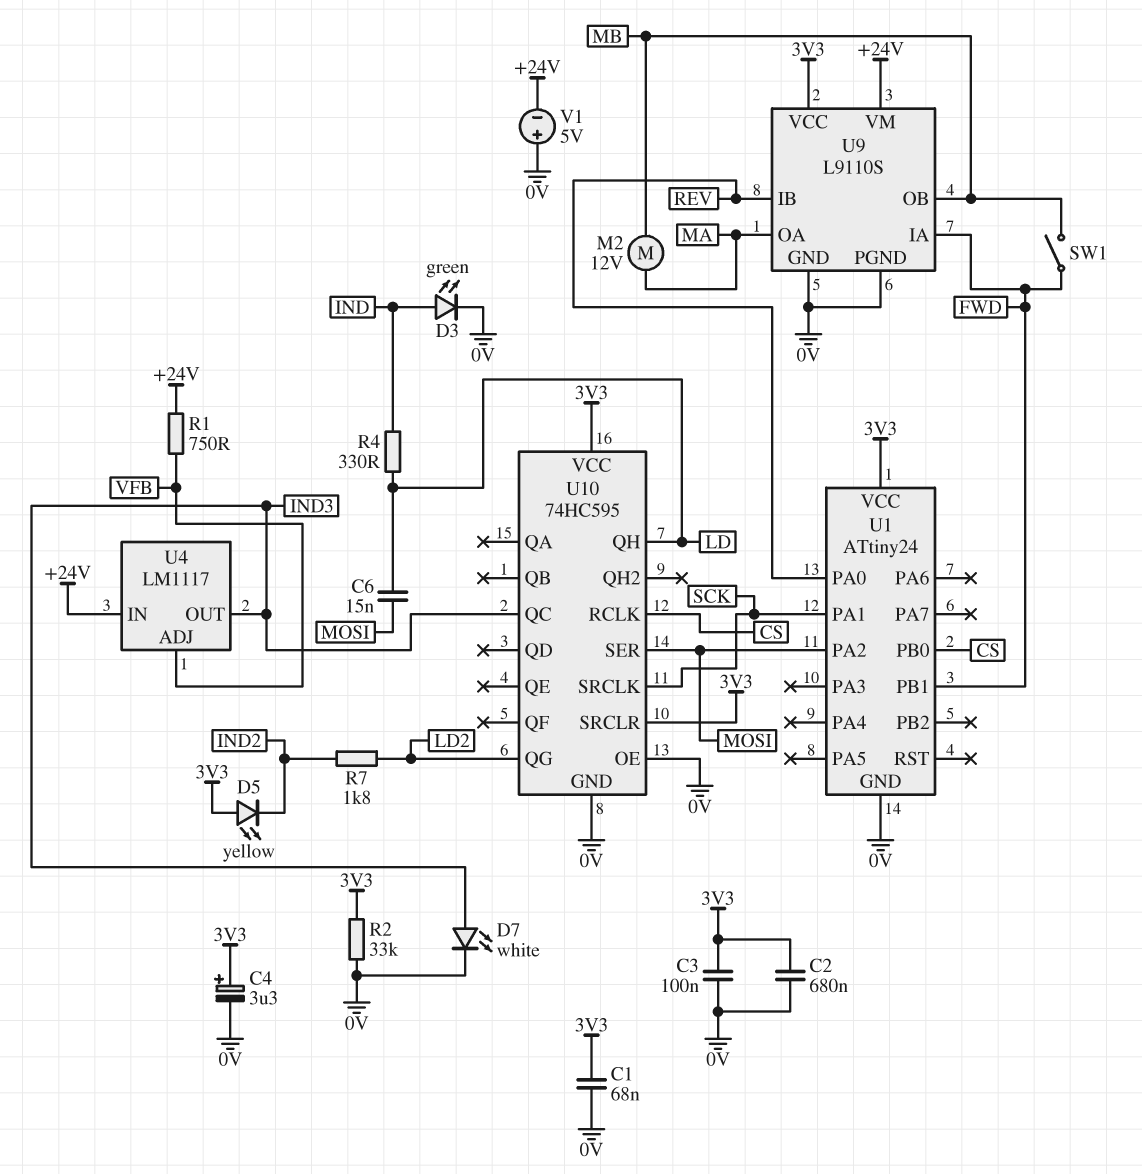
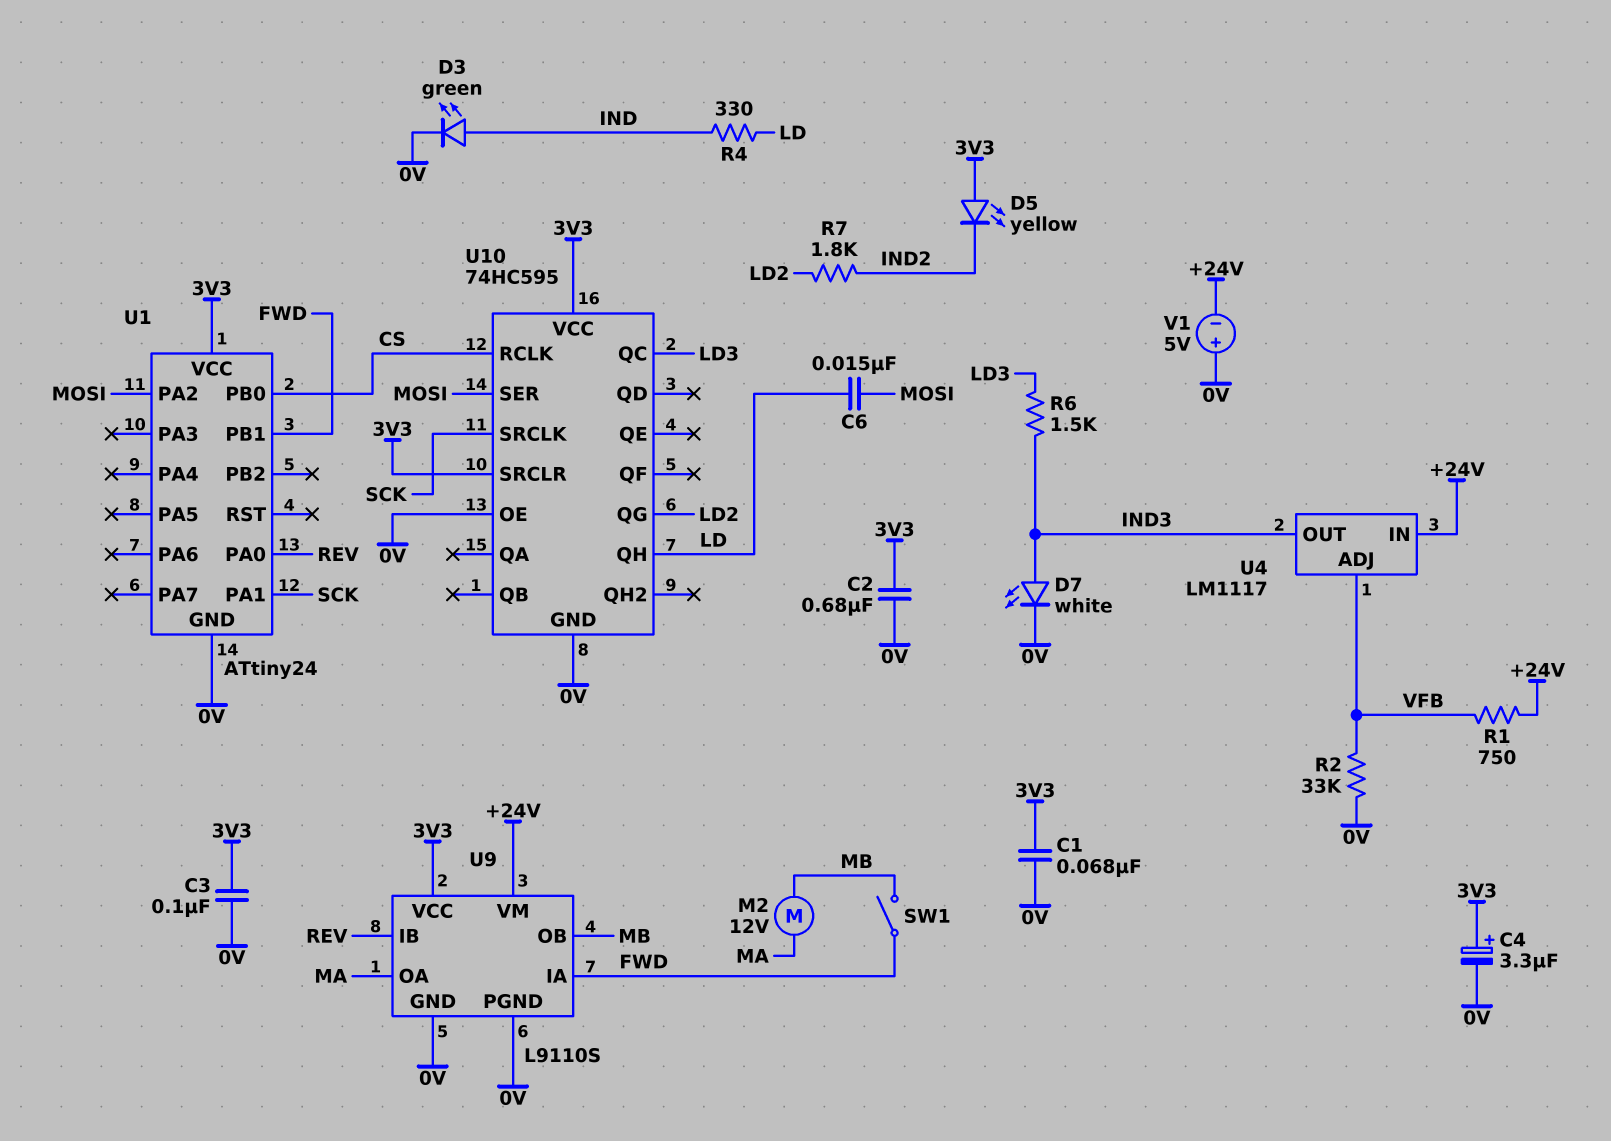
R2: 33k (0V, 3V3) -> 33k (0V, VFB)
R6: none -> 1.5k (IND3, LD3)
U10 pin QC: IND3 -> LD3

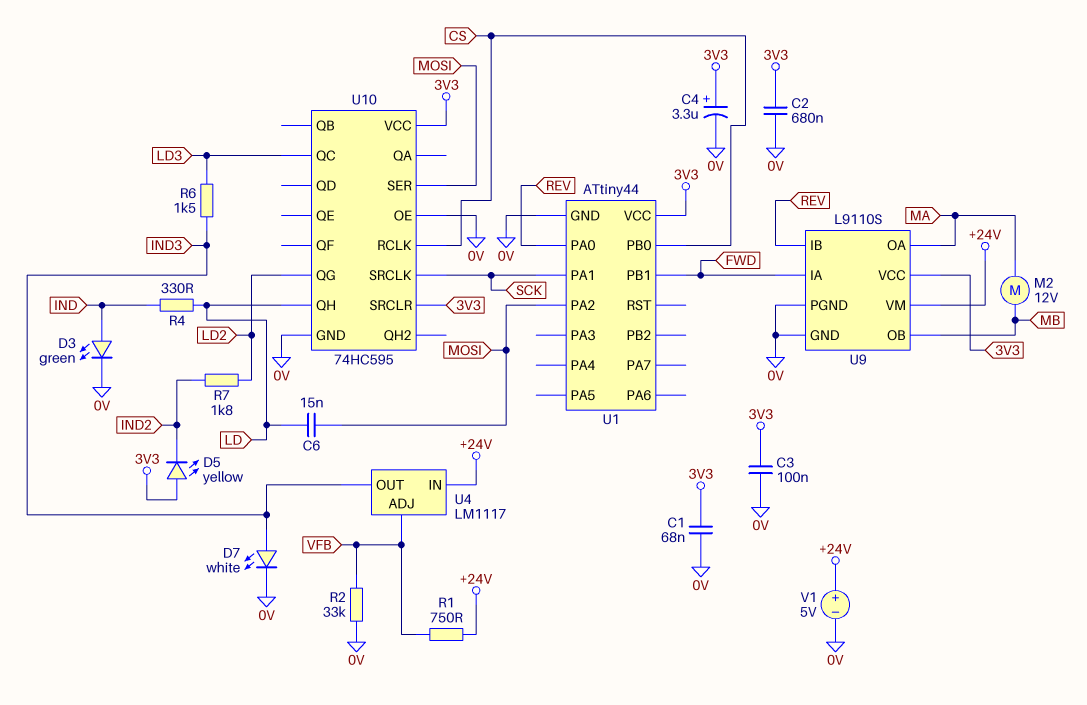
SW1: switch (FWD, MB) -> none
U1: ATtiny24 -> ATtiny44
V1: 5V (plus 0V, minus +24V) -> 5V (plus +24V, minus 0V)

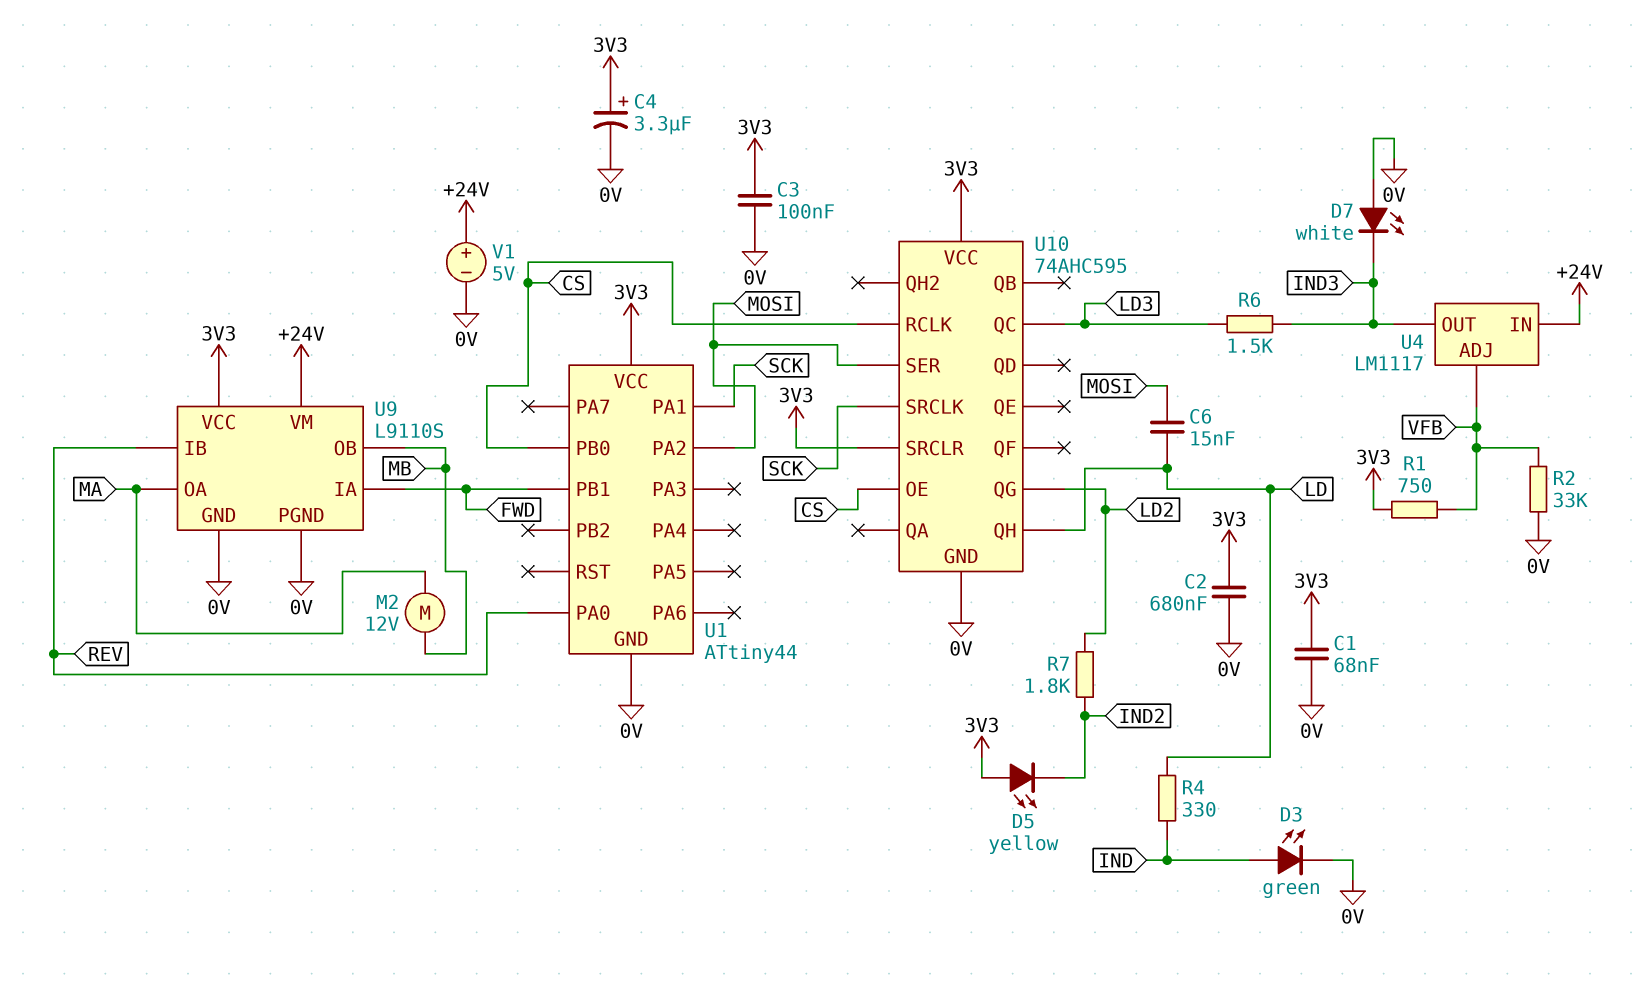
D7: LED white (A IND3, K 0V) -> LED white (A 0V, K IND3)
R1: 750 (+24V, VFB) -> 750 (3V3, VFB)
U10: 74HC595 -> 74AHC595
U10 pin OE: 0V -> CS

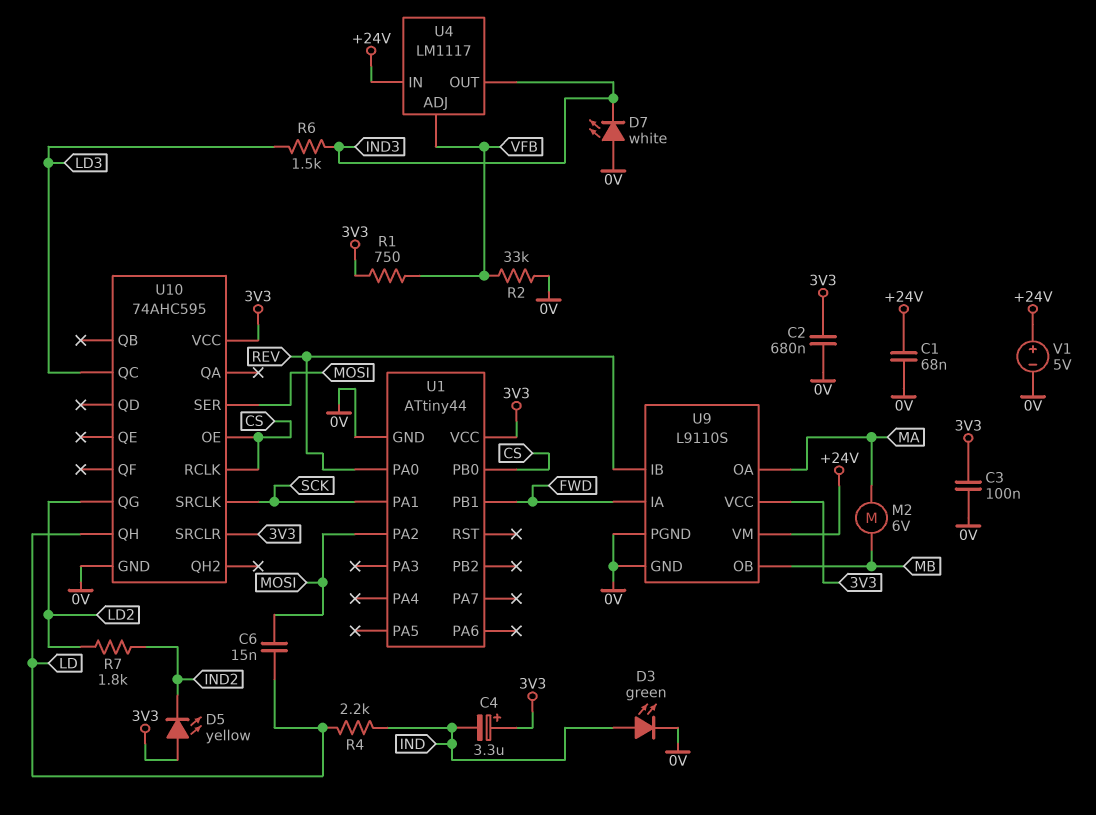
C1: 68nF (0V, 3V3) -> 68nF (+24V, 0V)
C4: 3.3uF (plus 3V3, minus 0V) -> 3.3uF (plus 3V3, minus IND)
M2: motor 12V (MA, MB) -> motor 6V (MA, MB)
R4: 330 (IND, LD) -> 2.2k (IND, LD)

